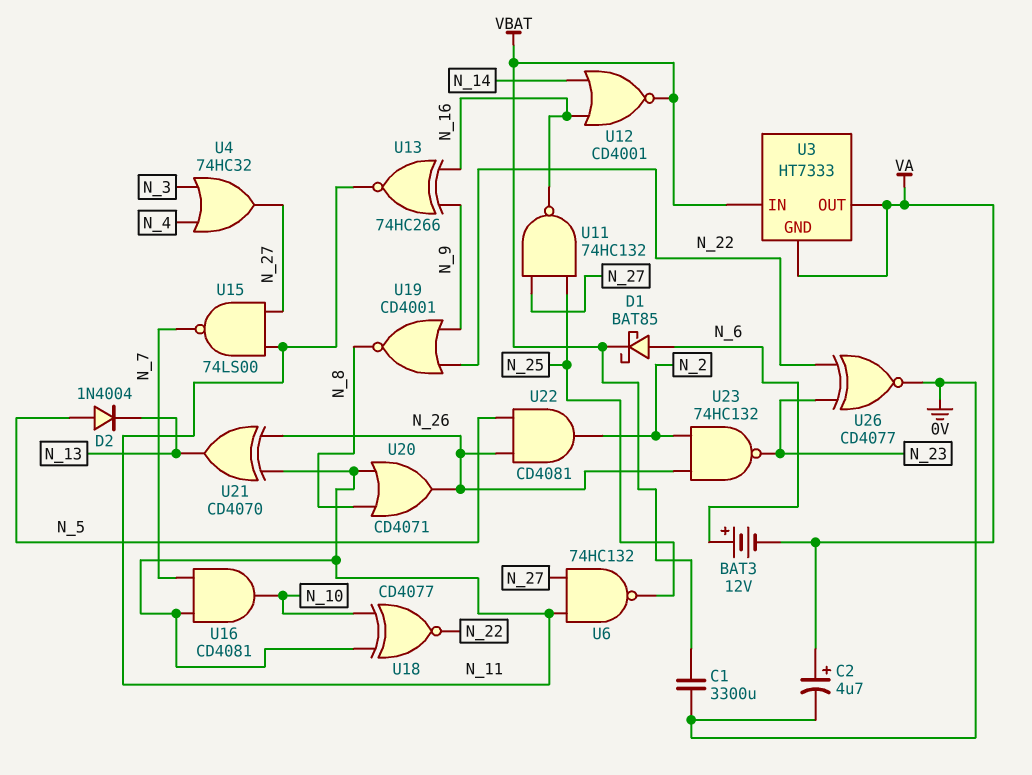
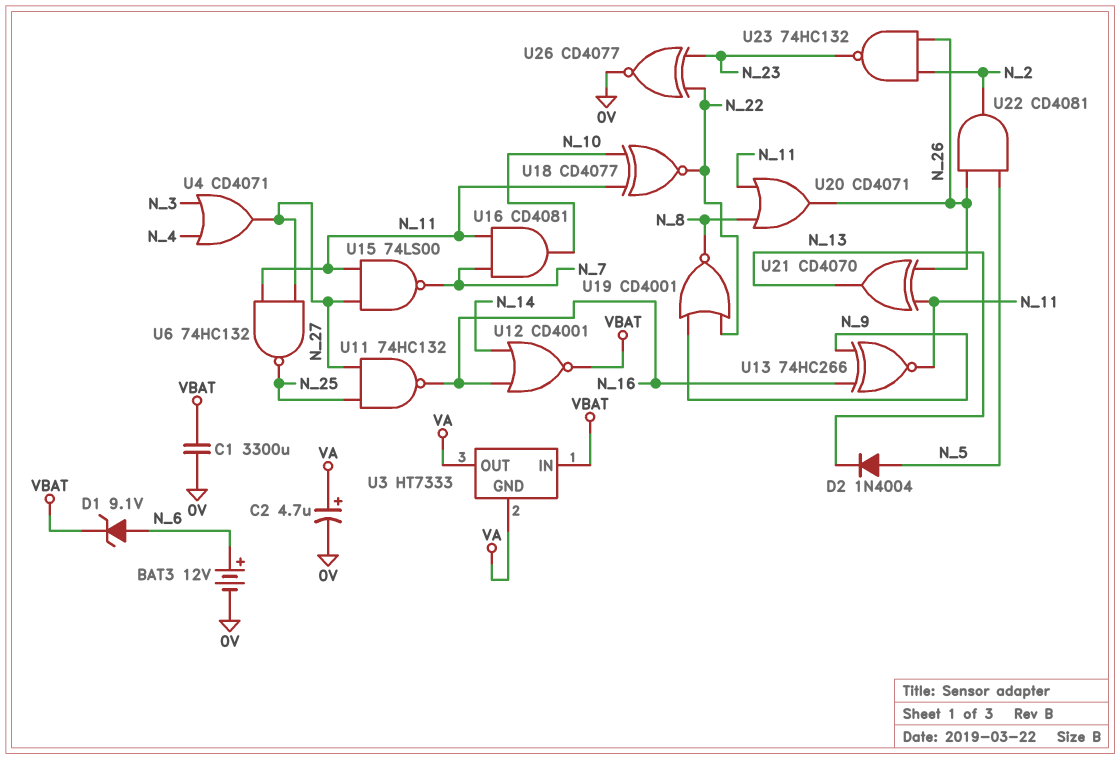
BAT3: 12V (plus N_6, minus VA) -> 12V (plus N_6, minus 0V)
D1: schottky BAT85 (A N_6, K VBAT) -> zener 9.1V (A N_6, K VBAT)
U4: OR 74HC32 (in N_3, in N_4, out N_27) -> OR CD4071 (in N_3, in N_4, out N_27)

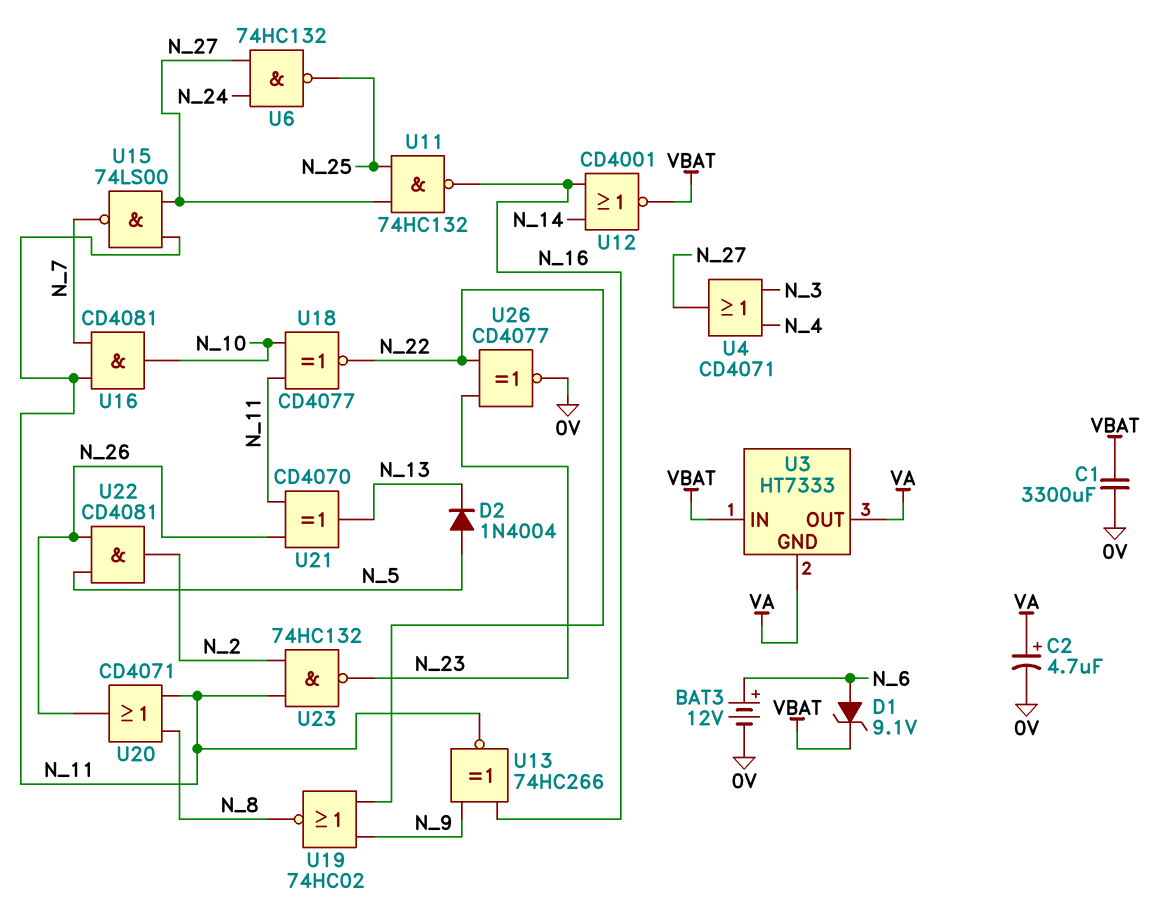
U6: NAND 74HC132 (in N_11, in N_27, out N_25) -> NAND 74HC132 (in N_24, in N_27, out N_25)
U19: NOR CD4001 (in N_9, in N_22, out N_8) -> NOR 74HC02 (in N_9, in N_22, out N_8)
U23: NAND 74HC132 (in N_2, in N_26, out N_23) -> NAND 74HC132 (in N_2, in N_11, out N_23)

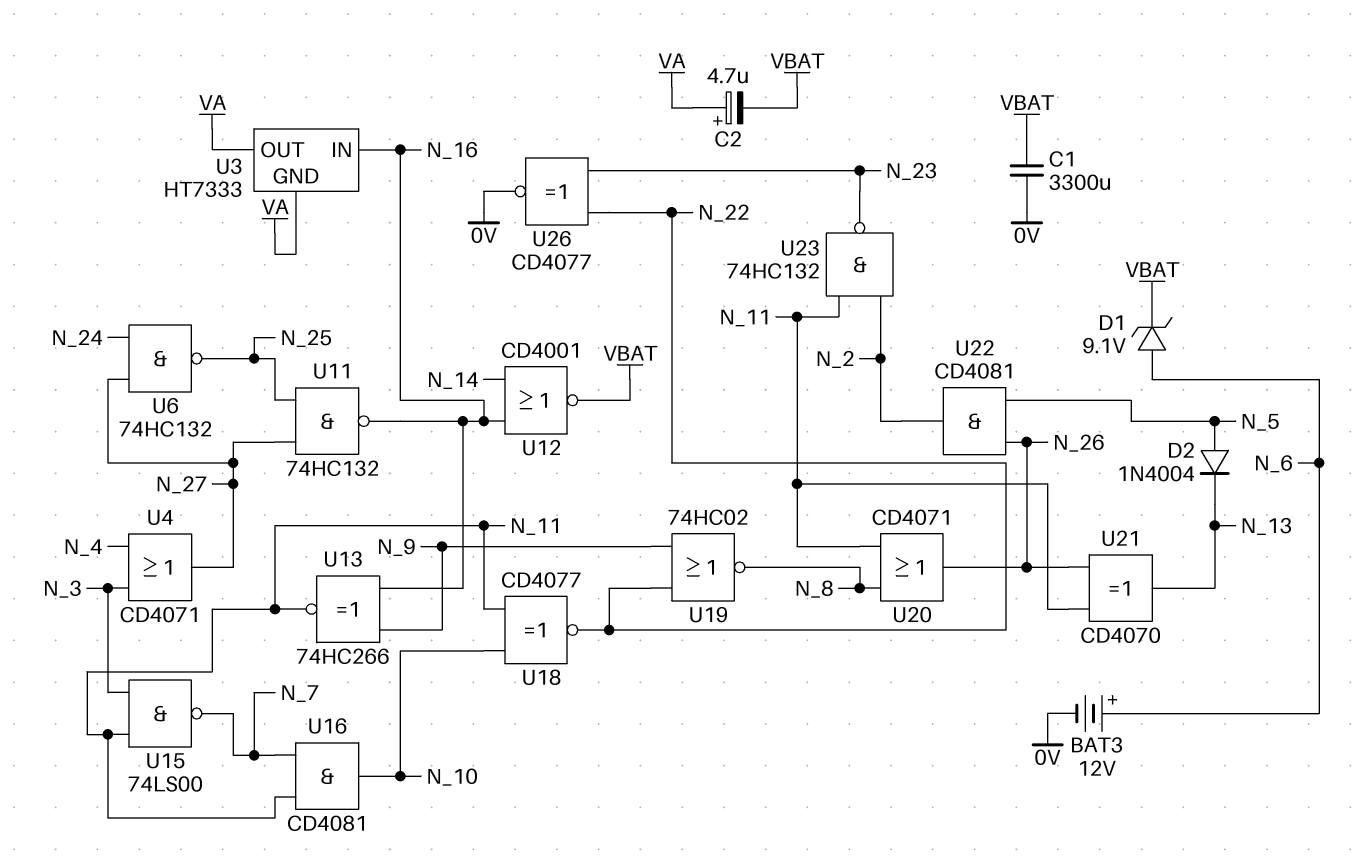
C2: 4.7uF (plus VA, minus 0V) -> 4.7uF (plus VA, minus VBAT)
U3 pin IN: VBAT -> N_16
U15: NAND 74LS00 (in N_11, in N_27, out N_7) -> NAND 74LS00 (in N_3, in N_11, out N_7)

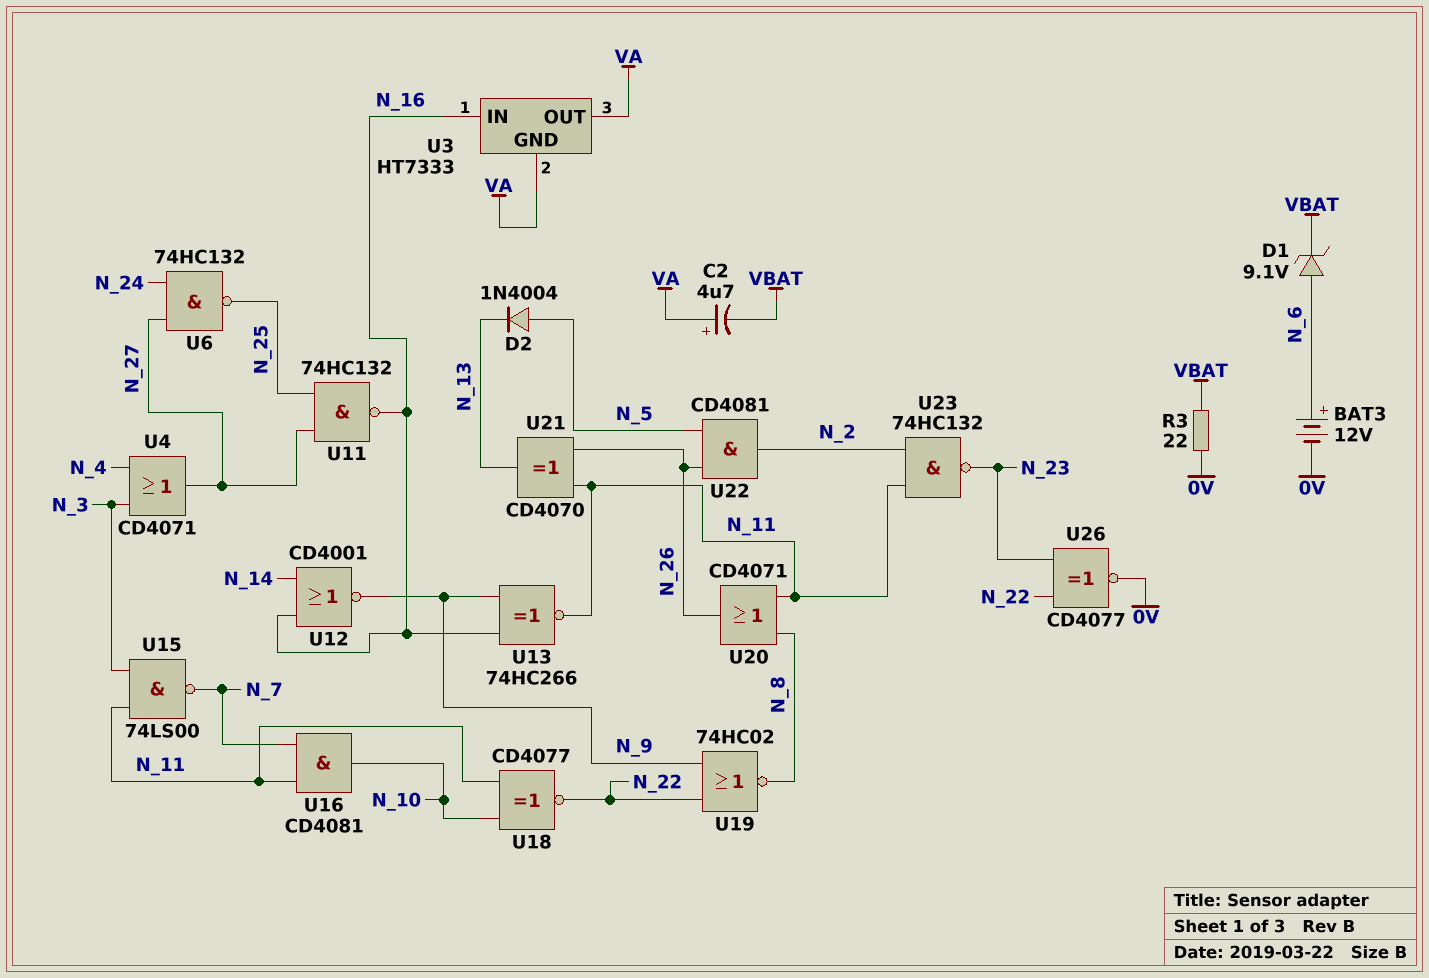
C1: 3300uF (0V, VBAT) -> none
R3: none -> 22 (0V, VBAT)
U12: NOR CD4001 (in N_14, in N_16, out VBAT) -> NOR CD4001 (in N_14, in N_16, out N_9)

